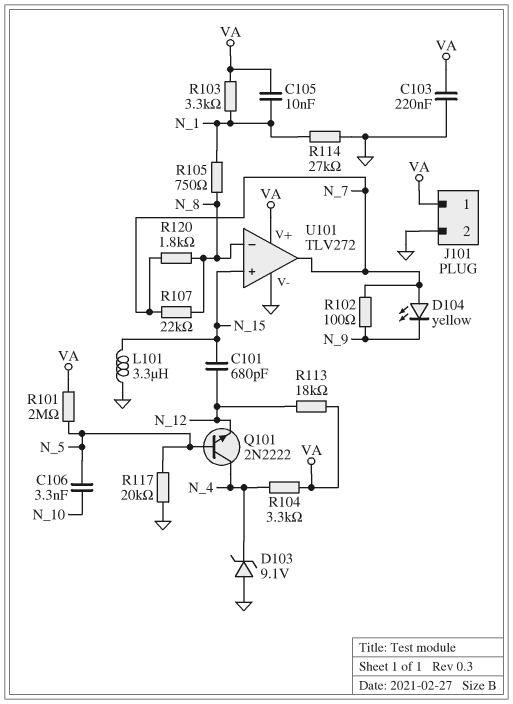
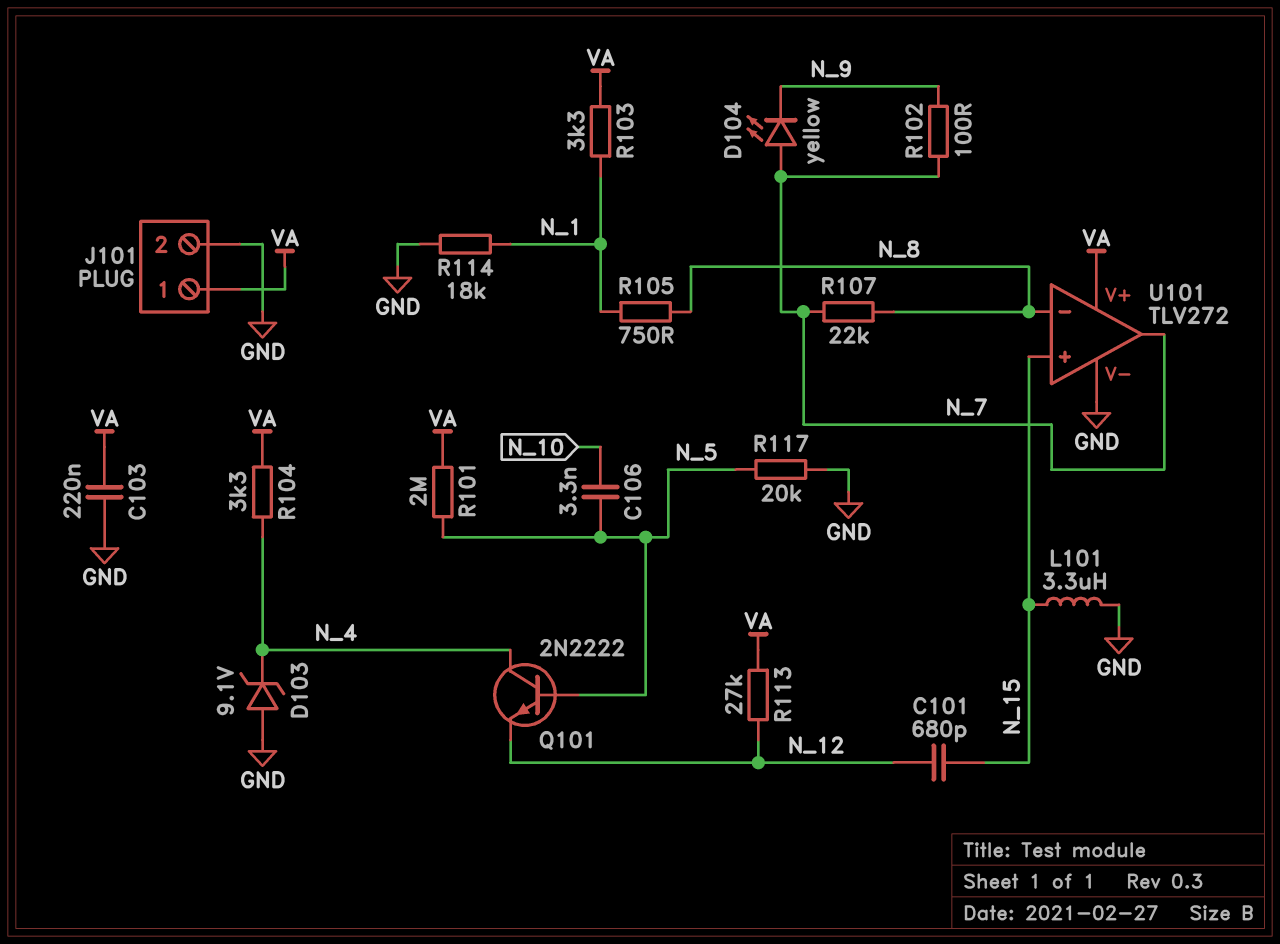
C105: 10nF (N_1, VA) -> none
R113: 18k (N_12, VA) -> 27k (N_12, VA)
R114: 27k (GND, N_1) -> 18k (GND, N_1)
R120: 1.8k (N_7, N_8) -> none

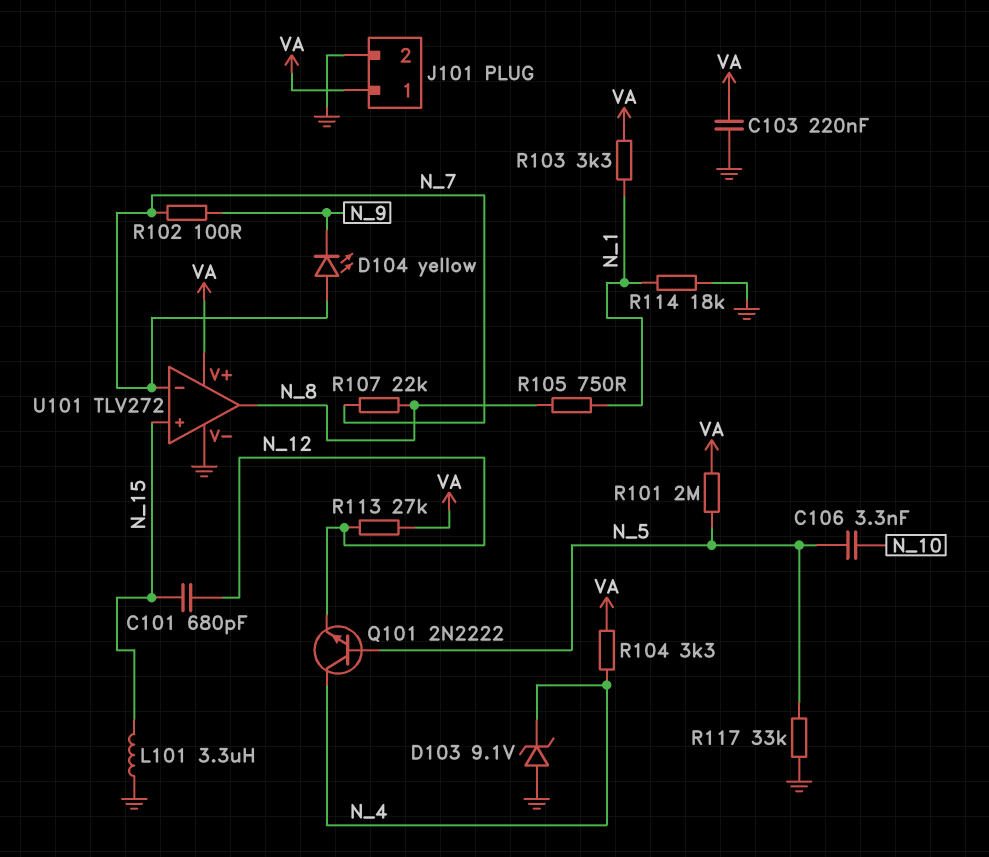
R117: 20k (GND, N_5) -> 33k (GND, N_5)
U101 pin in-: N_8 -> N_7
U101 pin out: N_7 -> N_8

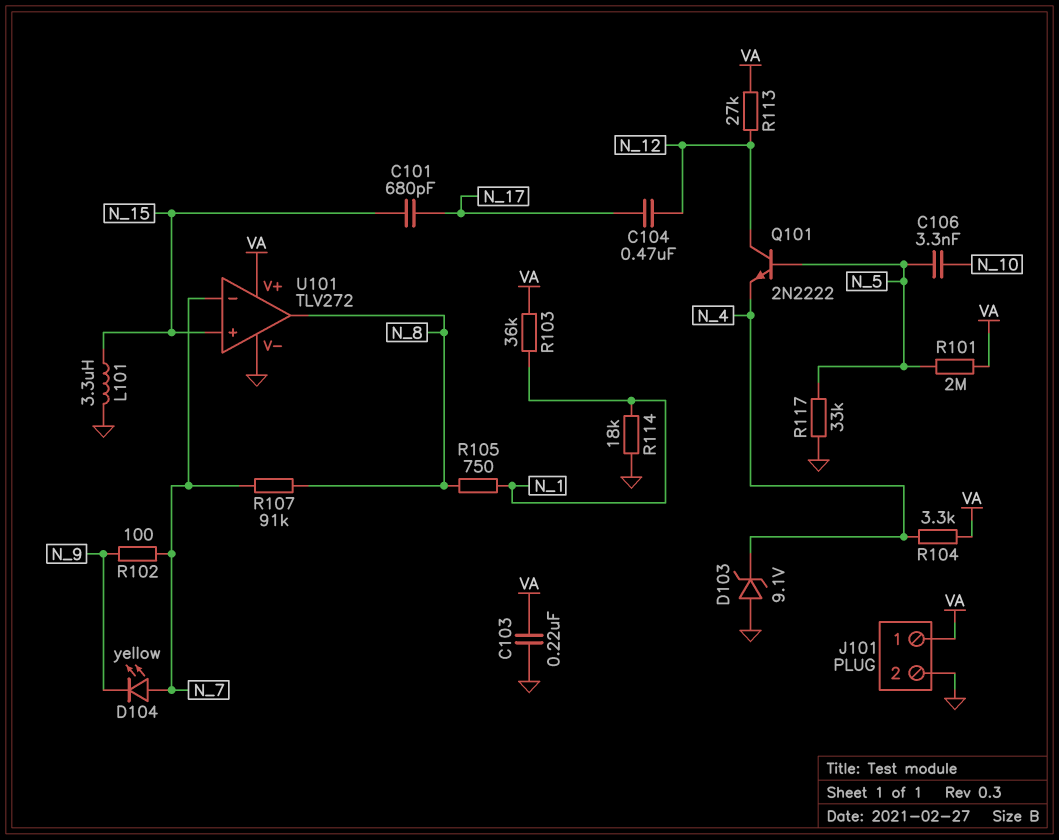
C101: 680pF (N_12, N_15) -> 680pF (N_15, N_17)
C104: none -> 470nF (N_12, N_17)
Q101: NPN 2N2222 (B N_5, C N_4, E N_12) -> NPN 2N2222 (B N_5, C N_12, E N_4)
R103: 3.3k (N_1, VA) -> 36k (N_1, VA)
R107: 22k (N_7, N_8) -> 91k (N_7, N_8)

